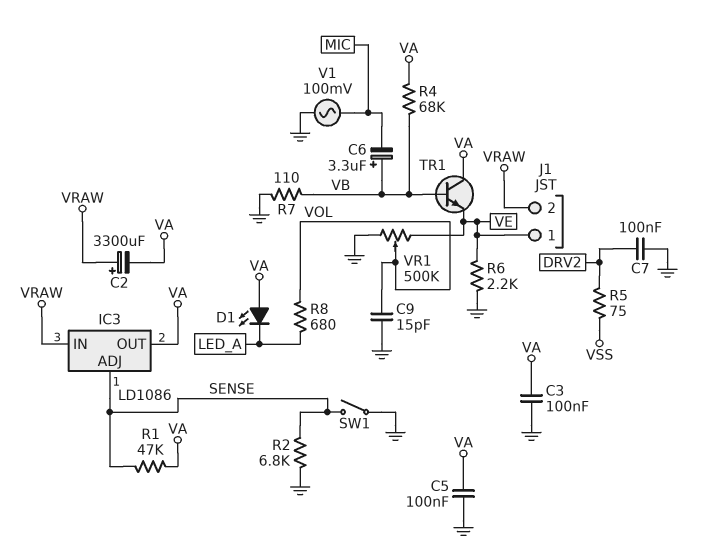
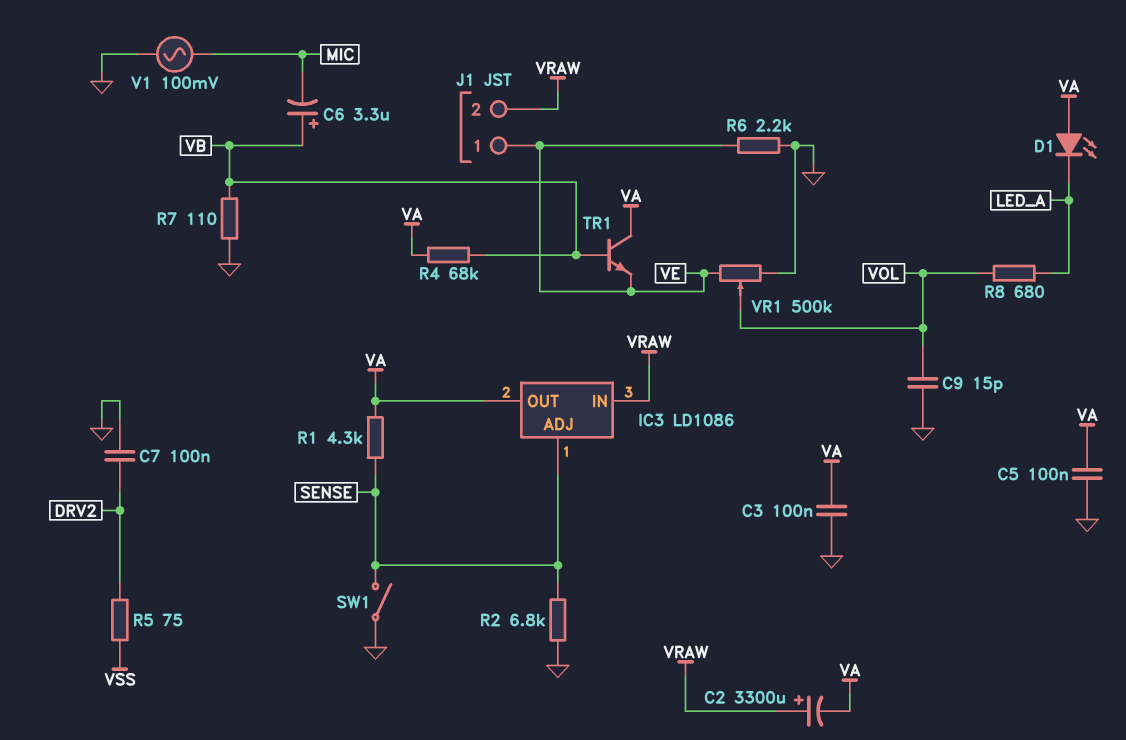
R1: 47k (SENSE, VA) -> 4.3k (SENSE, VA)

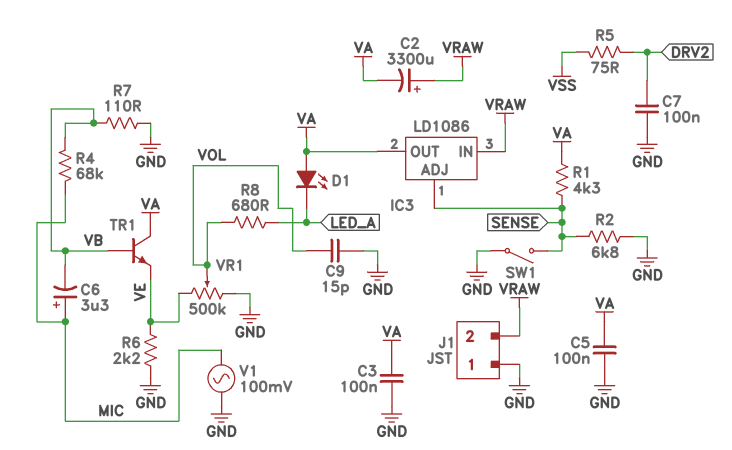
C6: 3.3uF (plus VB, minus MIC) -> 3.3uF (plus MIC, minus VB)
J1 pin 1: VE -> GND
R4: 68k (VA, VB) -> 68k (MIC, VB)

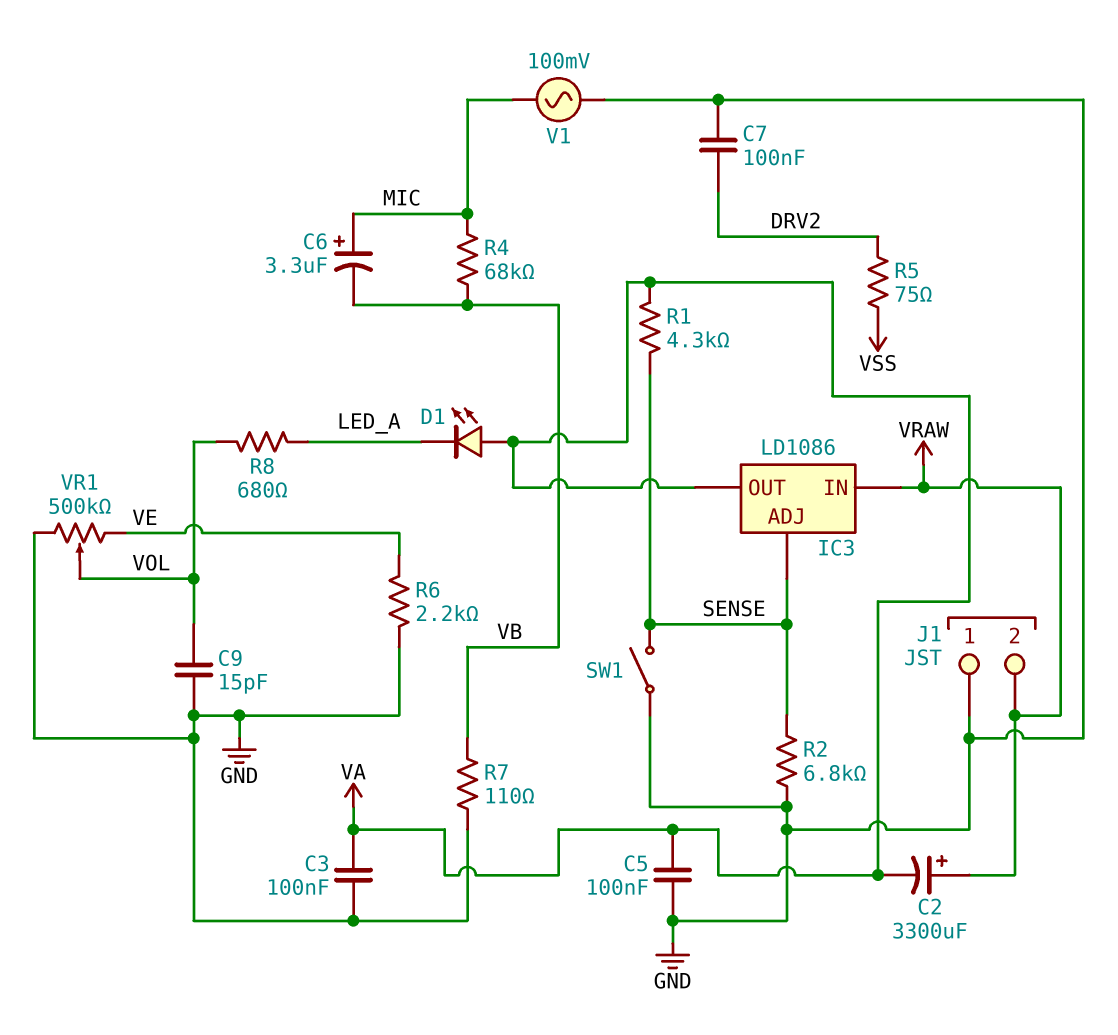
TR1: NPN (B VB, C VA, E VE) -> none

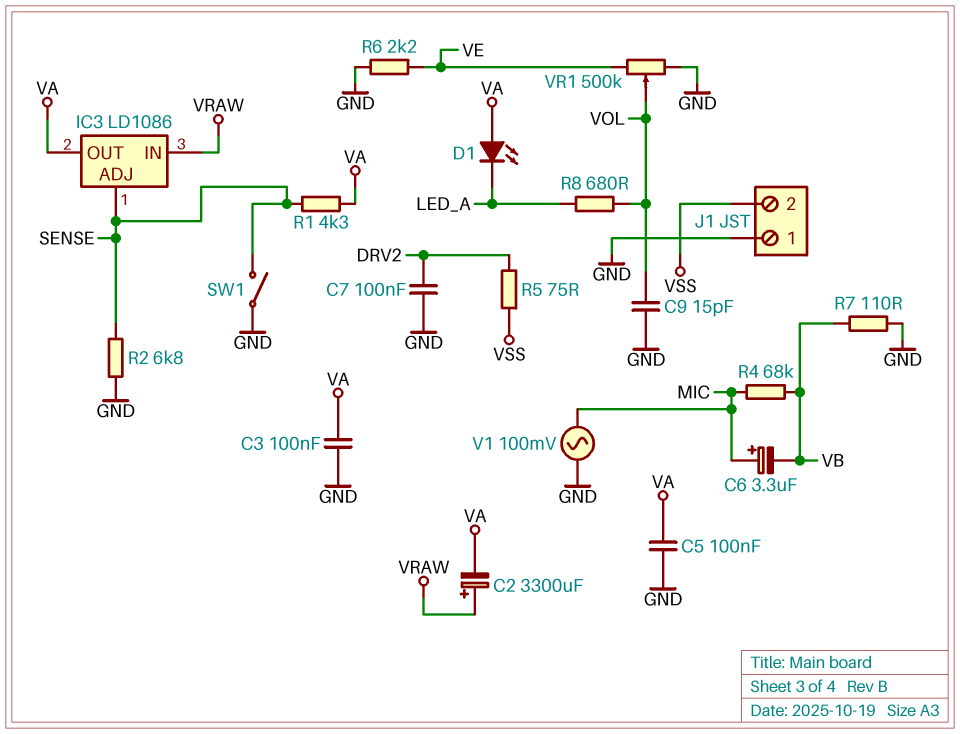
J1 pin 2: VRAW -> VSS

